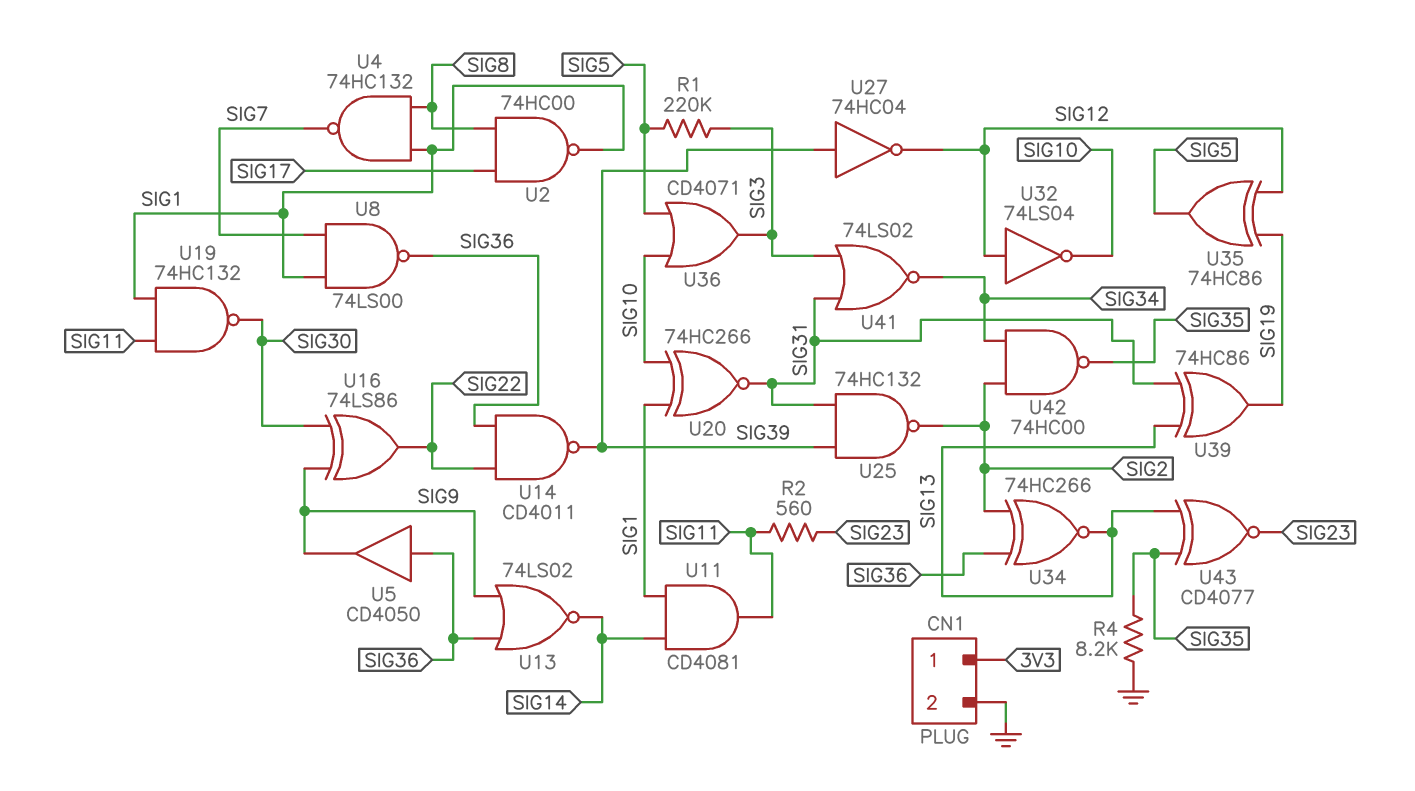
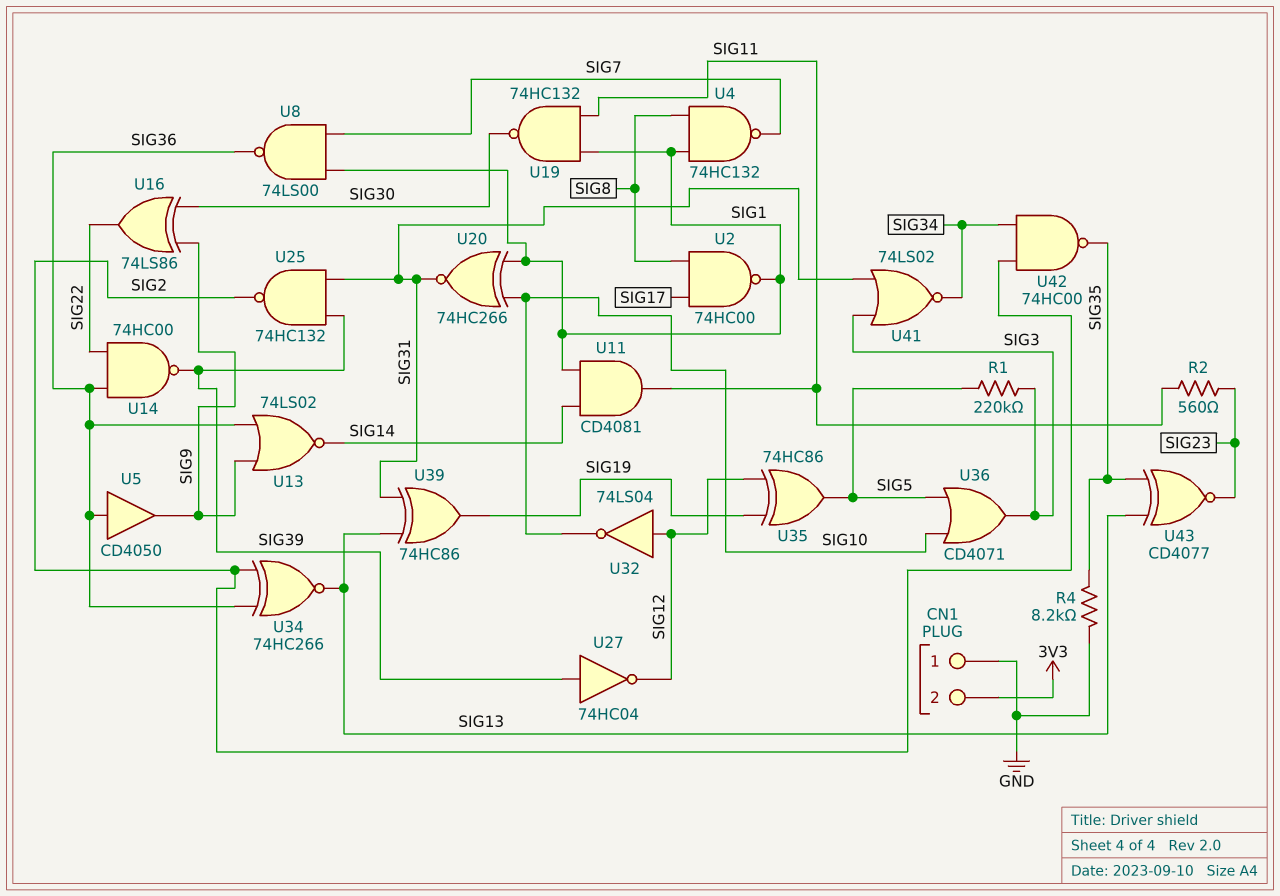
CN1 pin 1: 3V3 -> GND
CN1 pin 2: GND -> 3V3
U14: NAND CD4011 (in SIG22, in SIG36, out SIG39) -> NAND 74HC00 (in SIG22, in SIG36, out SIG39)

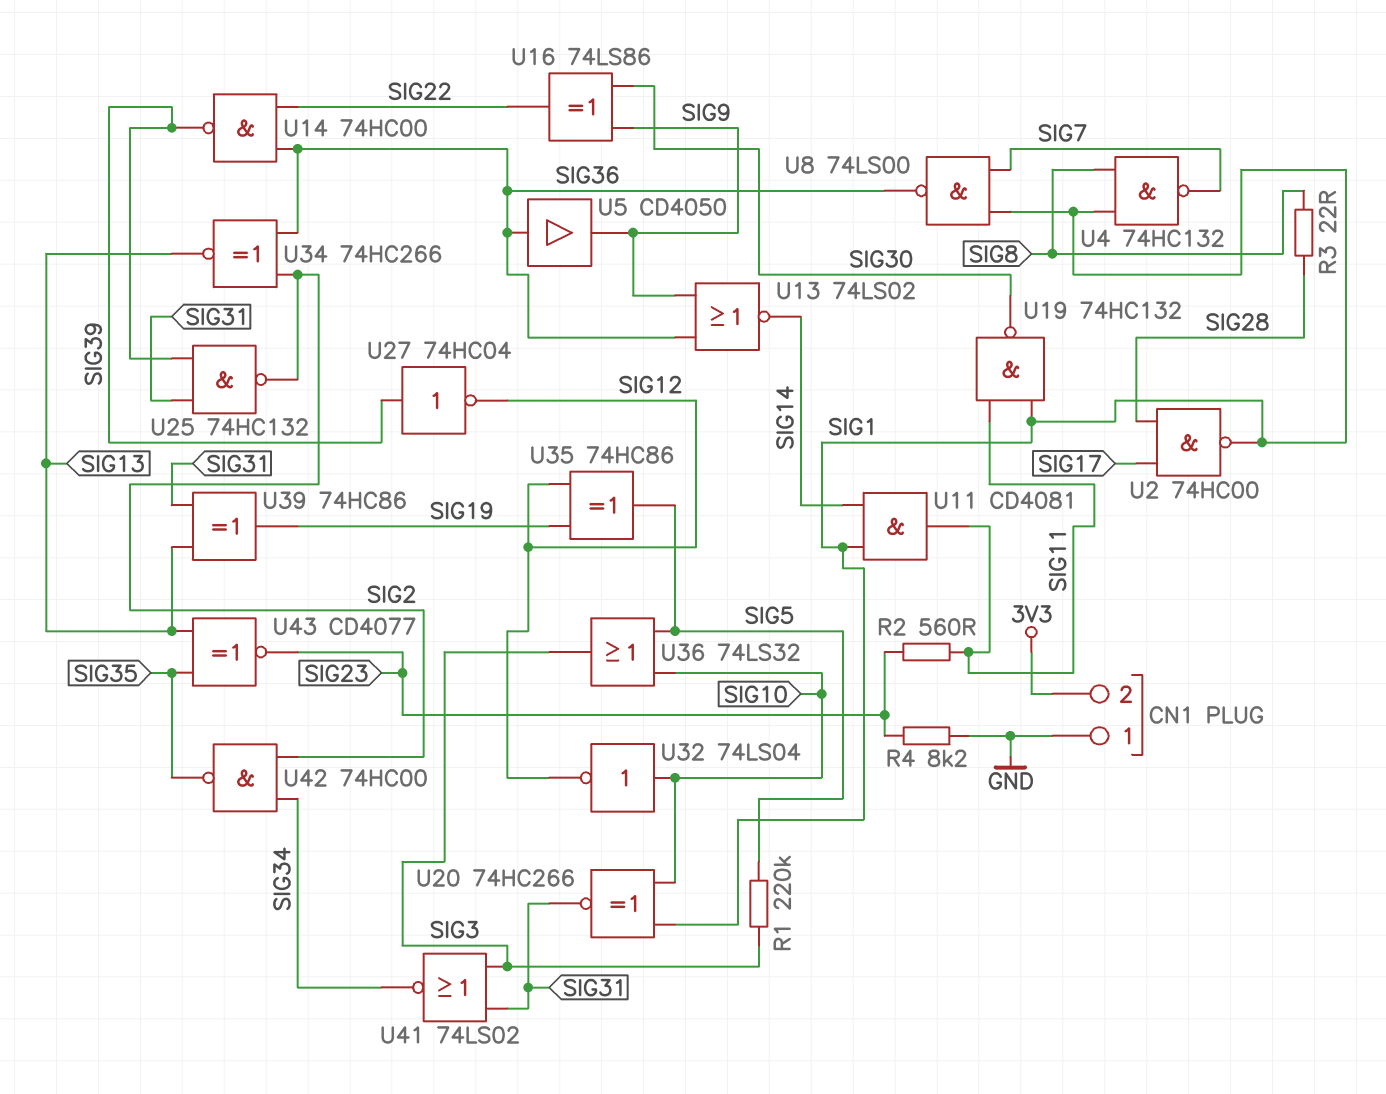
R3: none -> 22 (SIG8, SIG28)
R4: 8.2k (GND, SIG35) -> 8.2k (GND, SIG23)
U2: NAND 74HC00 (in SIG8, in SIG17, out SIG1) -> NAND 74HC00 (in SIG17, in SIG28, out SIG1)
U32: NOT 74LS04 (in SIG12, out SIG10) -> NOT 74LS04 (in SIG10, out SIG12)
U36: OR CD4071 (in SIG5, in SIG10, out SIG3) -> OR 74LS32 (in SIG5, in SIG10, out SIG3)

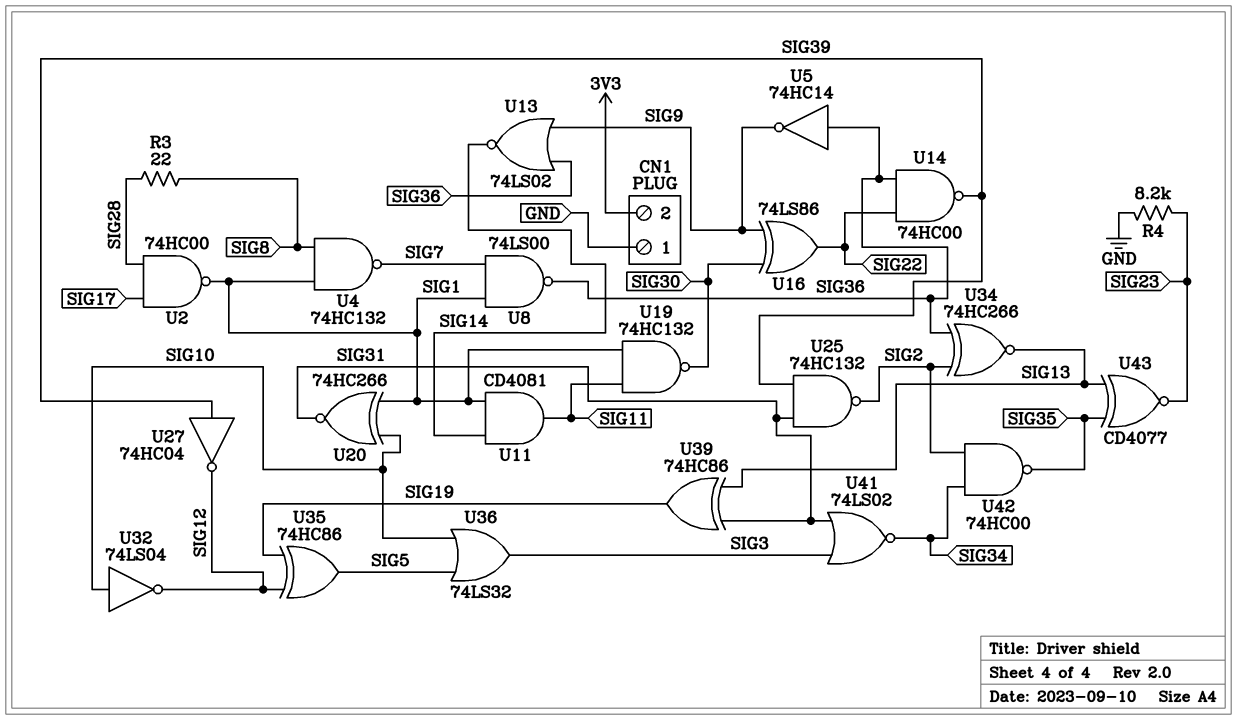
R1: 220k (SIG3, SIG5) -> none
R2: 560 (SIG11, SIG23) -> none
U5: buffer CD4050 (in SIG36, out SIG9) -> NOT 74HC14 (in SIG36, out SIG9)

